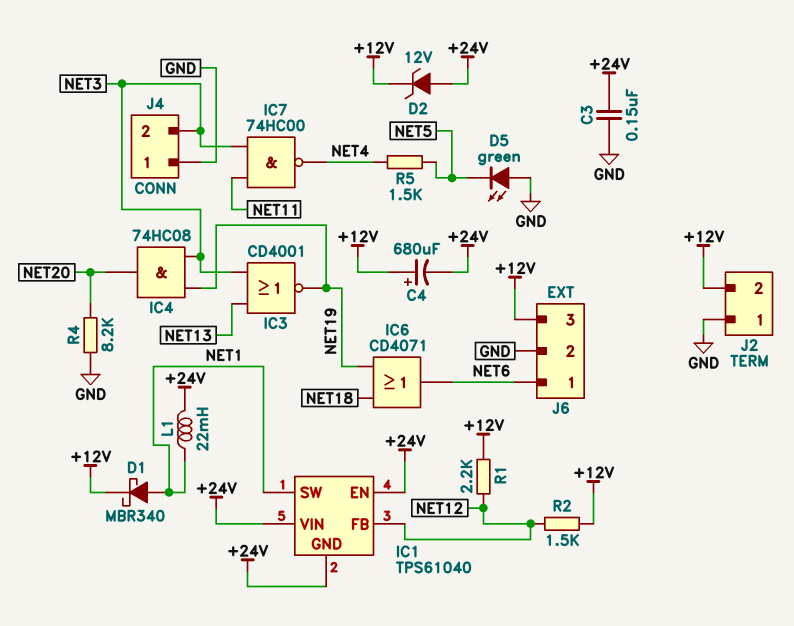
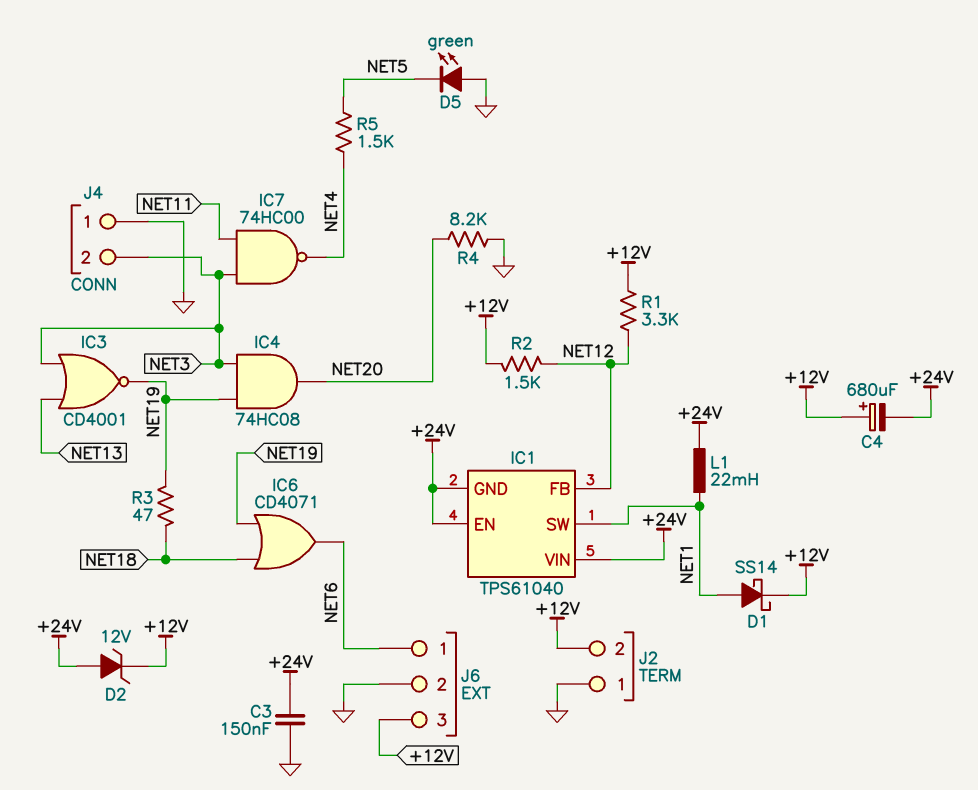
D1: schottky MBR340 (A NET1, K +12V) -> schottky SS14 (A NET1, K +12V)
R1: 2.2k (+12V, NET12) -> 3.3k (+12V, NET12)
R3: none -> 47 (NET18, NET19)

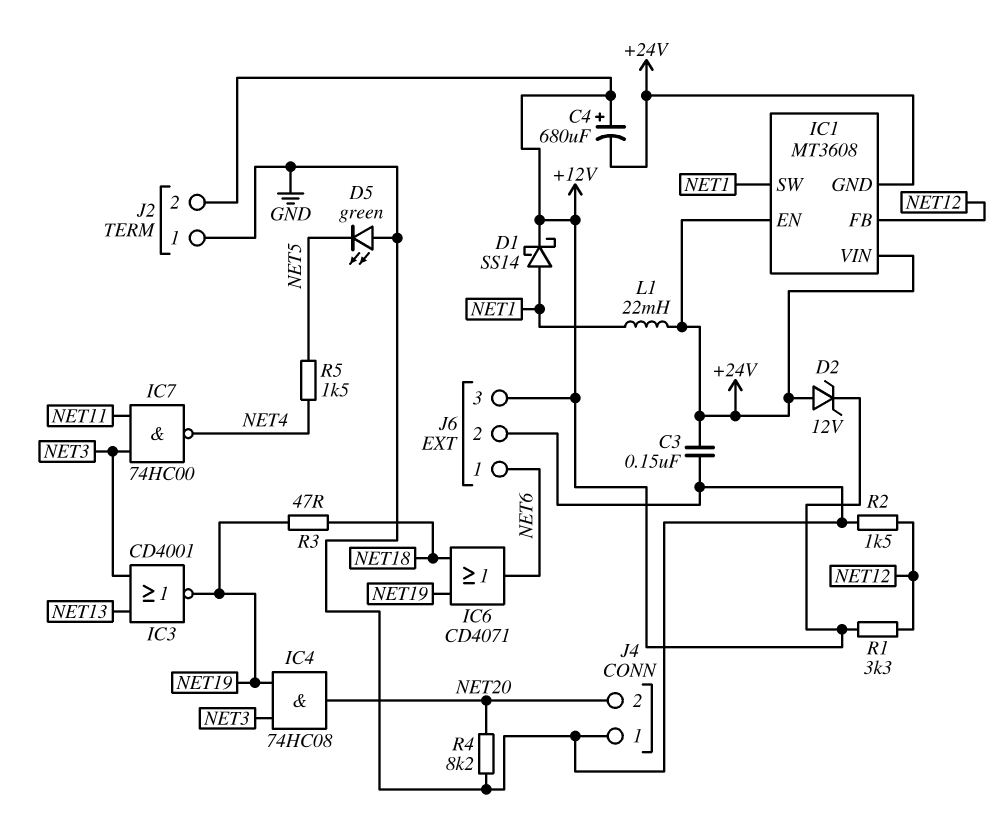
IC1: TPS61040 -> MT3608
J4 pin 2: NET3 -> NET20
R2: 1.5k (+12V, NET12) -> 1.5k (GND, NET12)

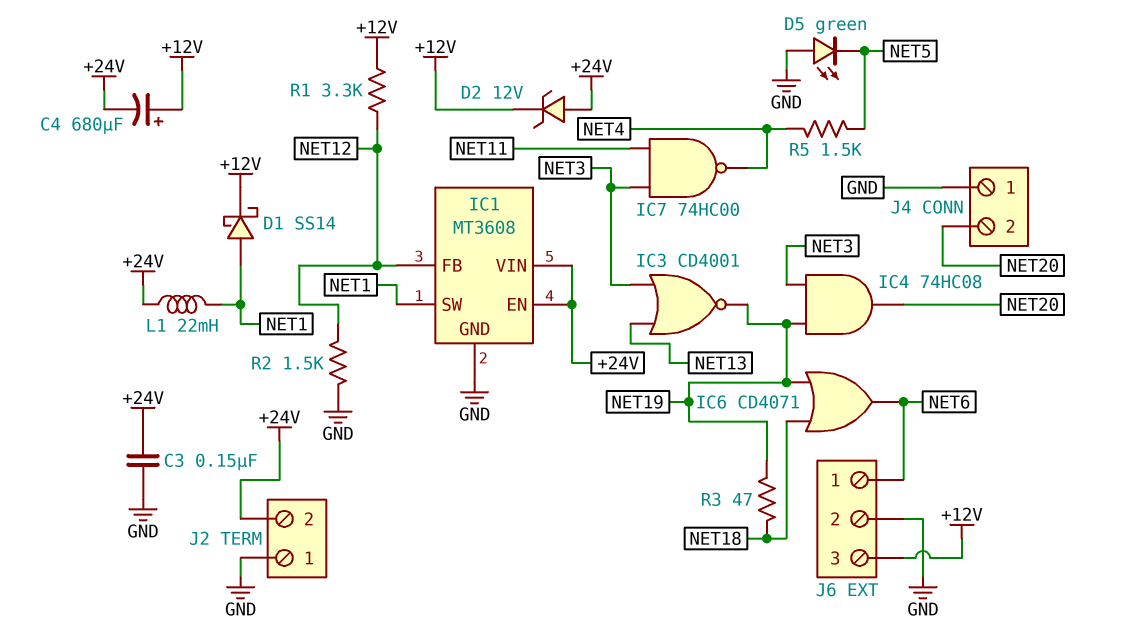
IC1 pin GND: +24V -> GND
J2 pin 2: +12V -> +24V
R4: 8.2k (GND, NET20) -> none

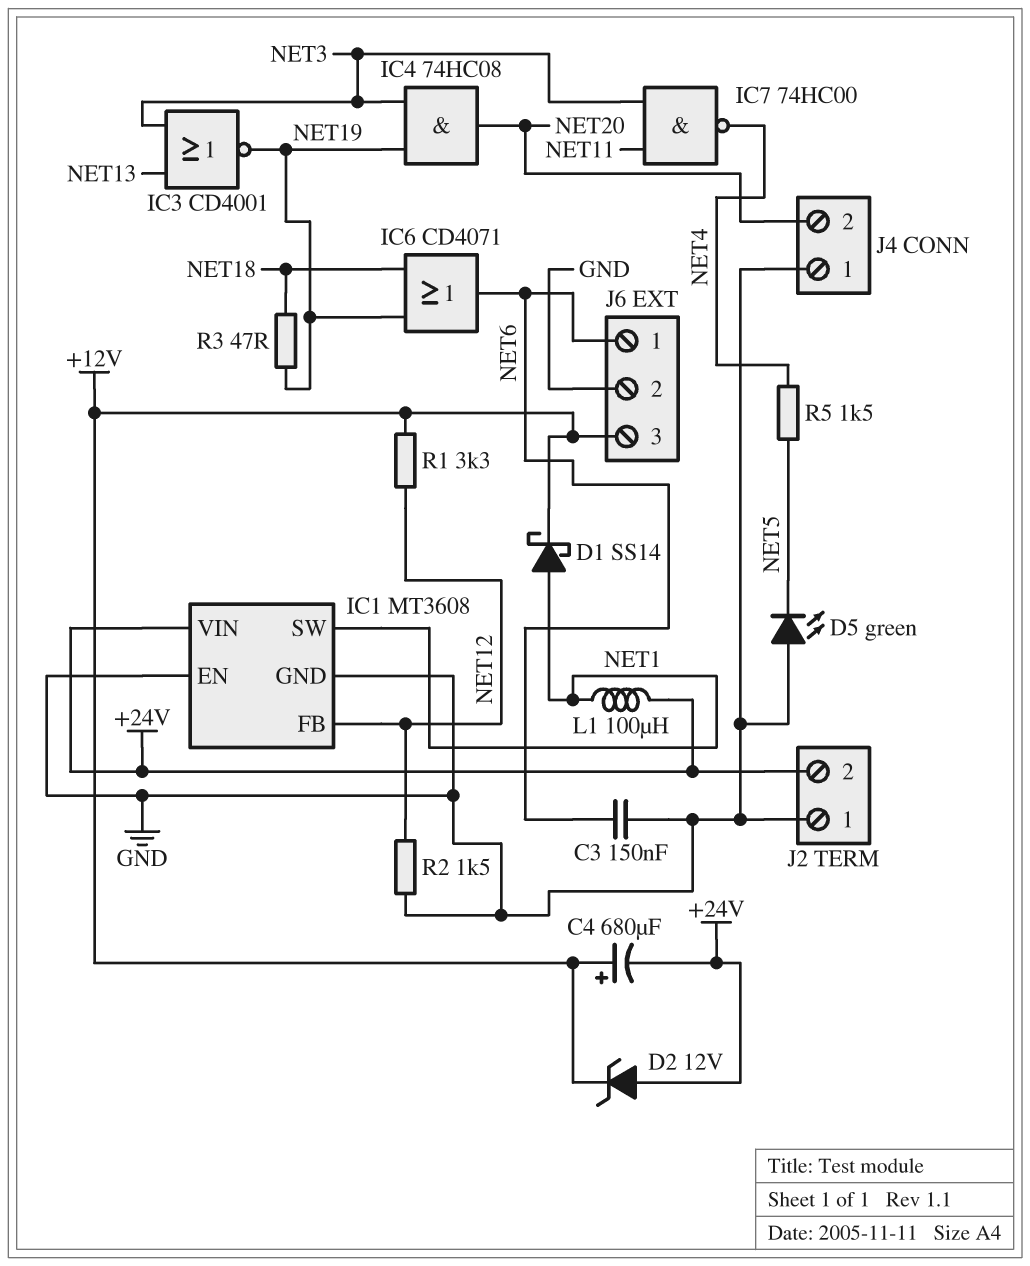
C3: 150nF (+24V, GND) -> 150nF (GND, NET6)
IC1 pin EN: +24V -> GND
L1: 22mH (+24V, NET1) -> 100uH (+24V, NET1)

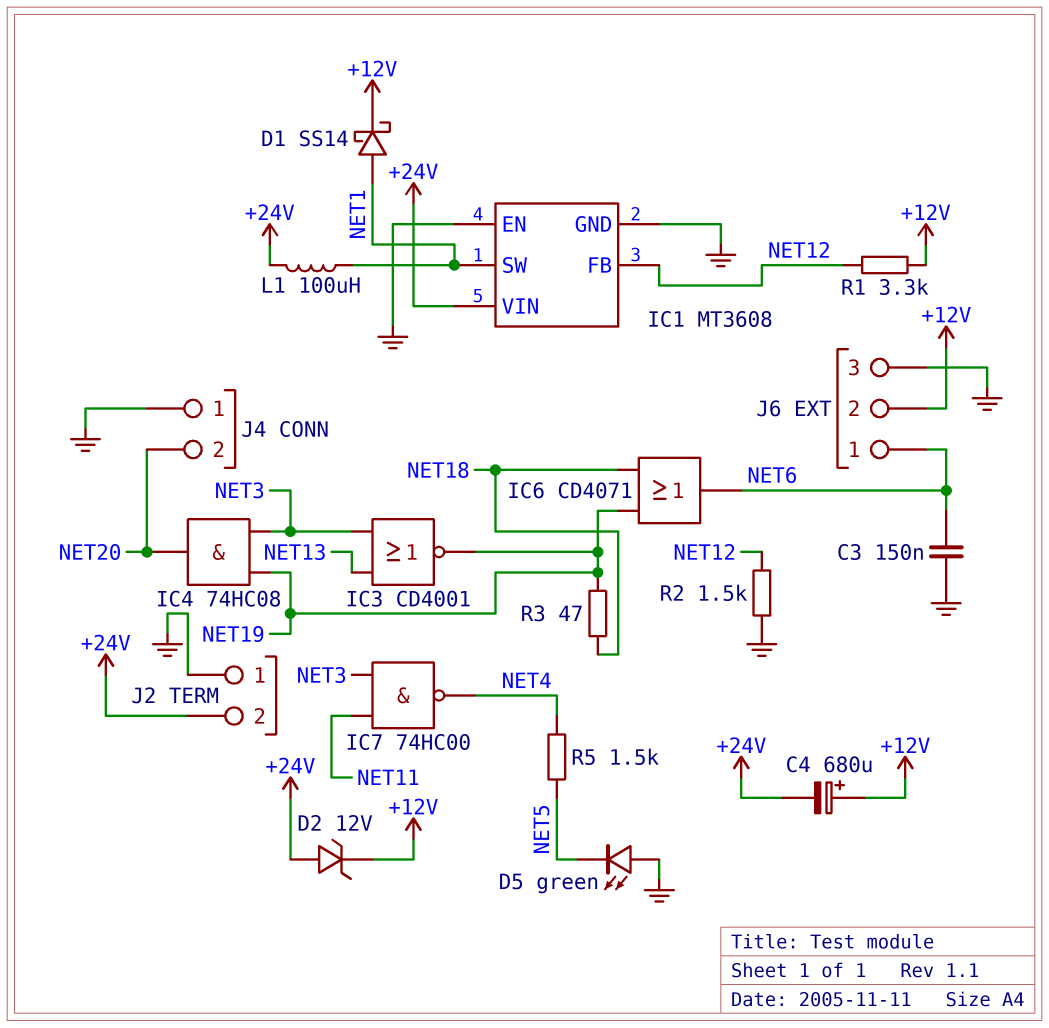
J6 pin 2: GND -> +12V
J6 pin 3: +12V -> GND

